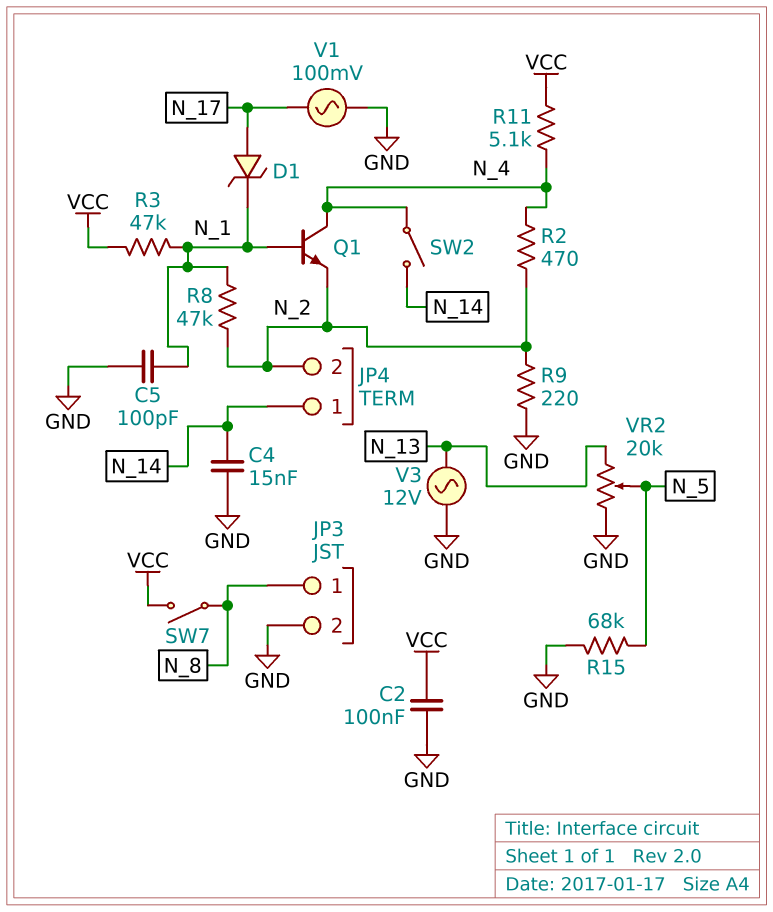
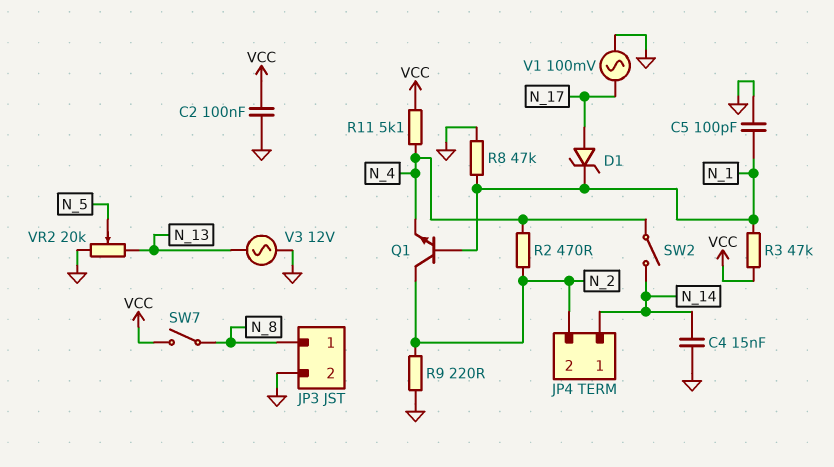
Q1: NPN (B N_1, C N_4, E N_2) -> NPN (B N_1, C N_2, E N_4)
R8: 47k (N_1, N_2) -> 47k (GND, N_1)
R15: 68k (GND, N_5) -> none

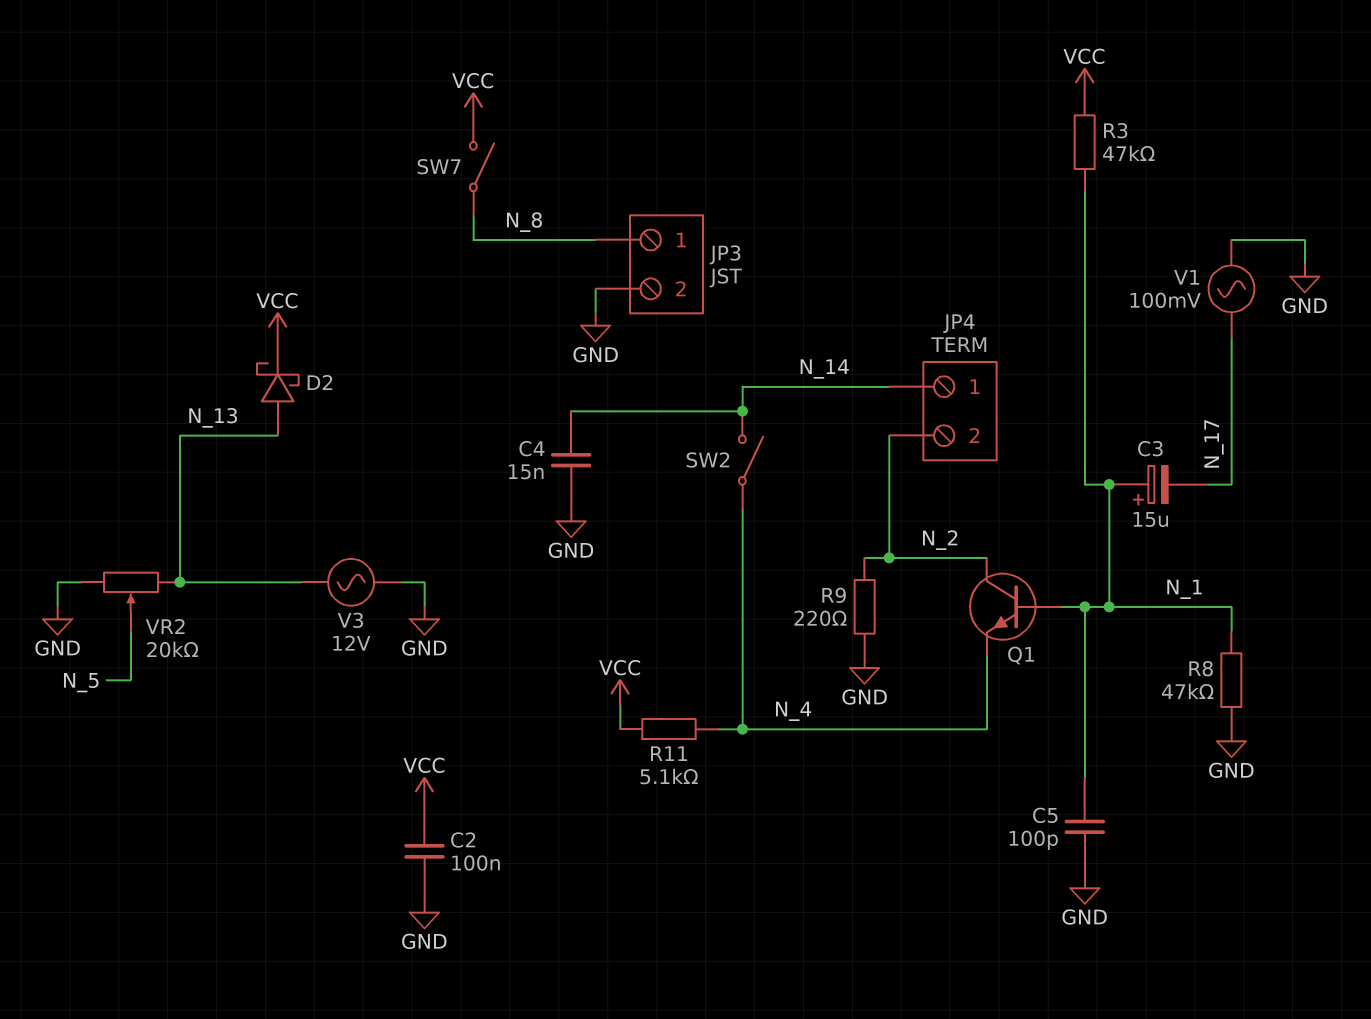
C3: none -> 15uF (plus N_1, minus N_17)
D1: zener (A N_17, K N_1) -> none
D2: none -> schottky (A N_13, K VCC)
R2: 470 (N_2, N_4) -> none

